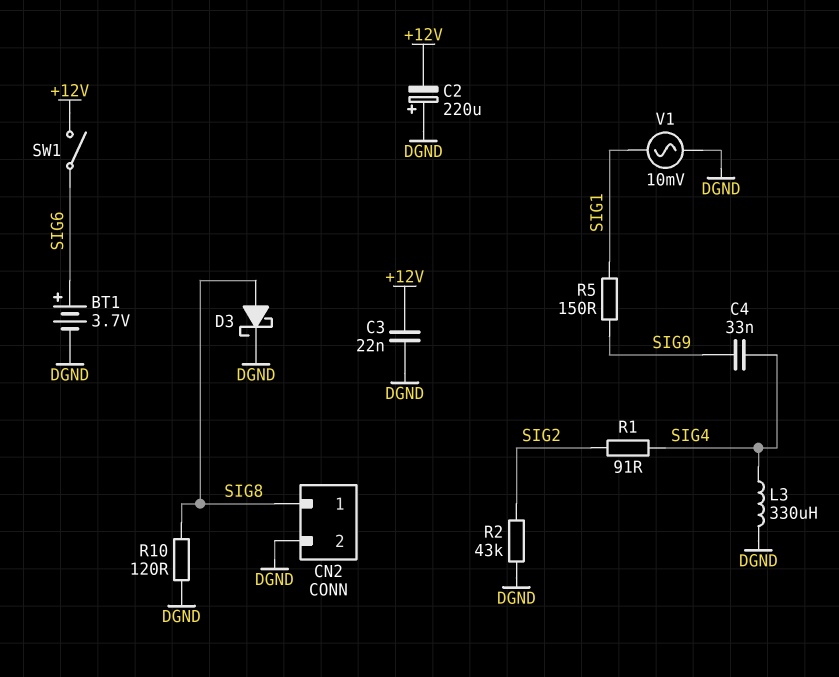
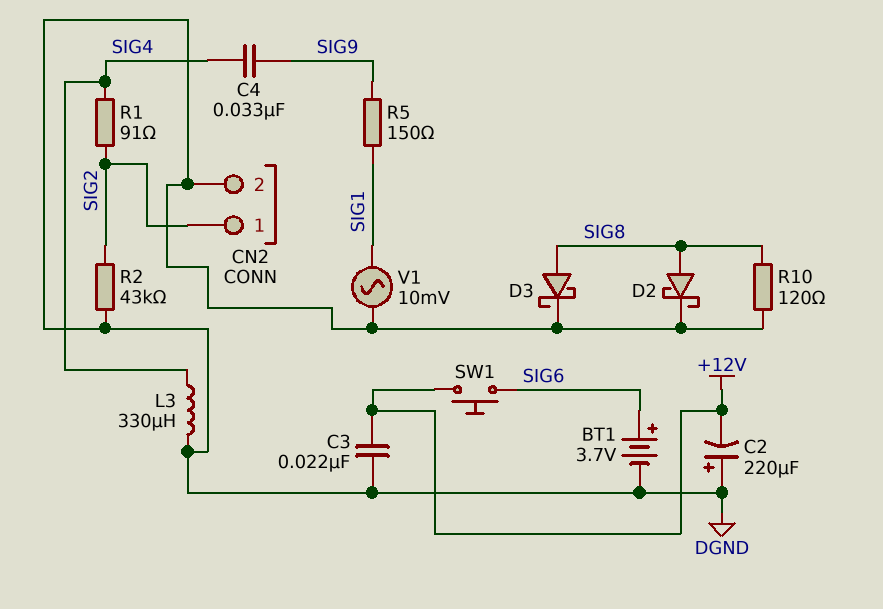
CN2 pin 1: SIG8 -> SIG2
D2: none -> schottky (A SIG8, K DGND)
SW1: switch (+12V, SIG6) -> button (+12V, SIG6)

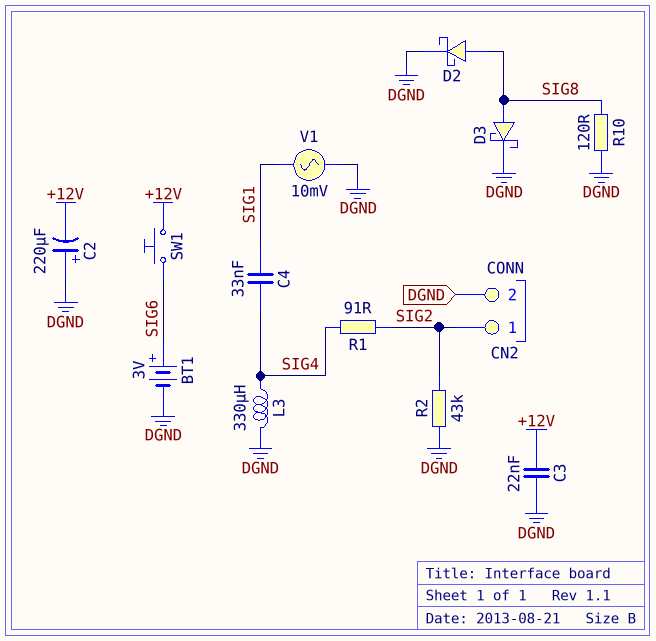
BT1: 3.7V (plus SIG6, minus DGND) -> 3V (plus SIG6, minus DGND)
C4: 33nF (SIG4, SIG9) -> 33nF (SIG1, SIG4)
R5: 150 (SIG1, SIG9) -> none

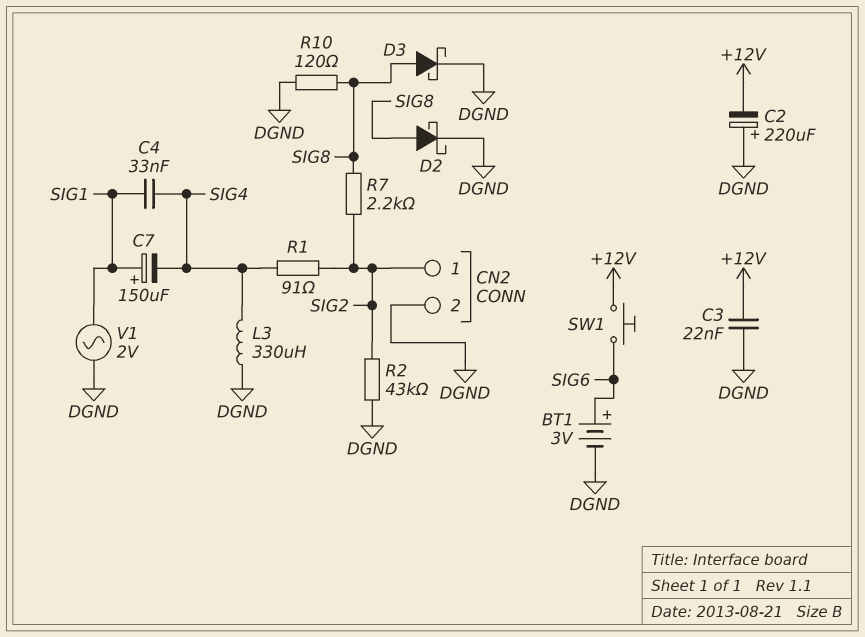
C7: none -> 150uF (plus SIG1, minus SIG4)
R7: none -> 2.2k (SIG2, SIG8)
V1: AC 10mV (DGND, SIG1) -> AC 2V (DGND, SIG1)

